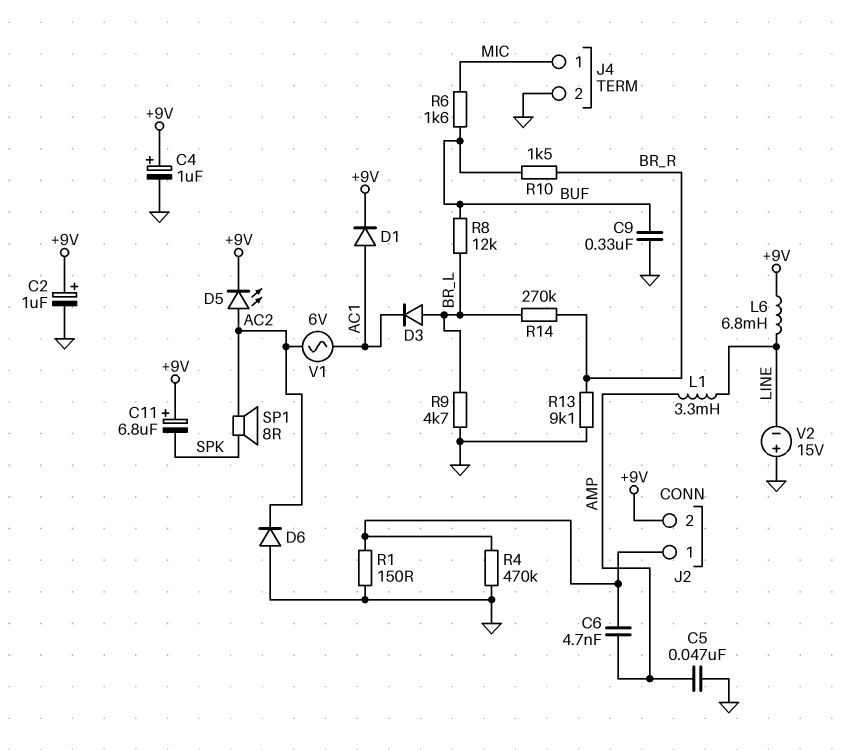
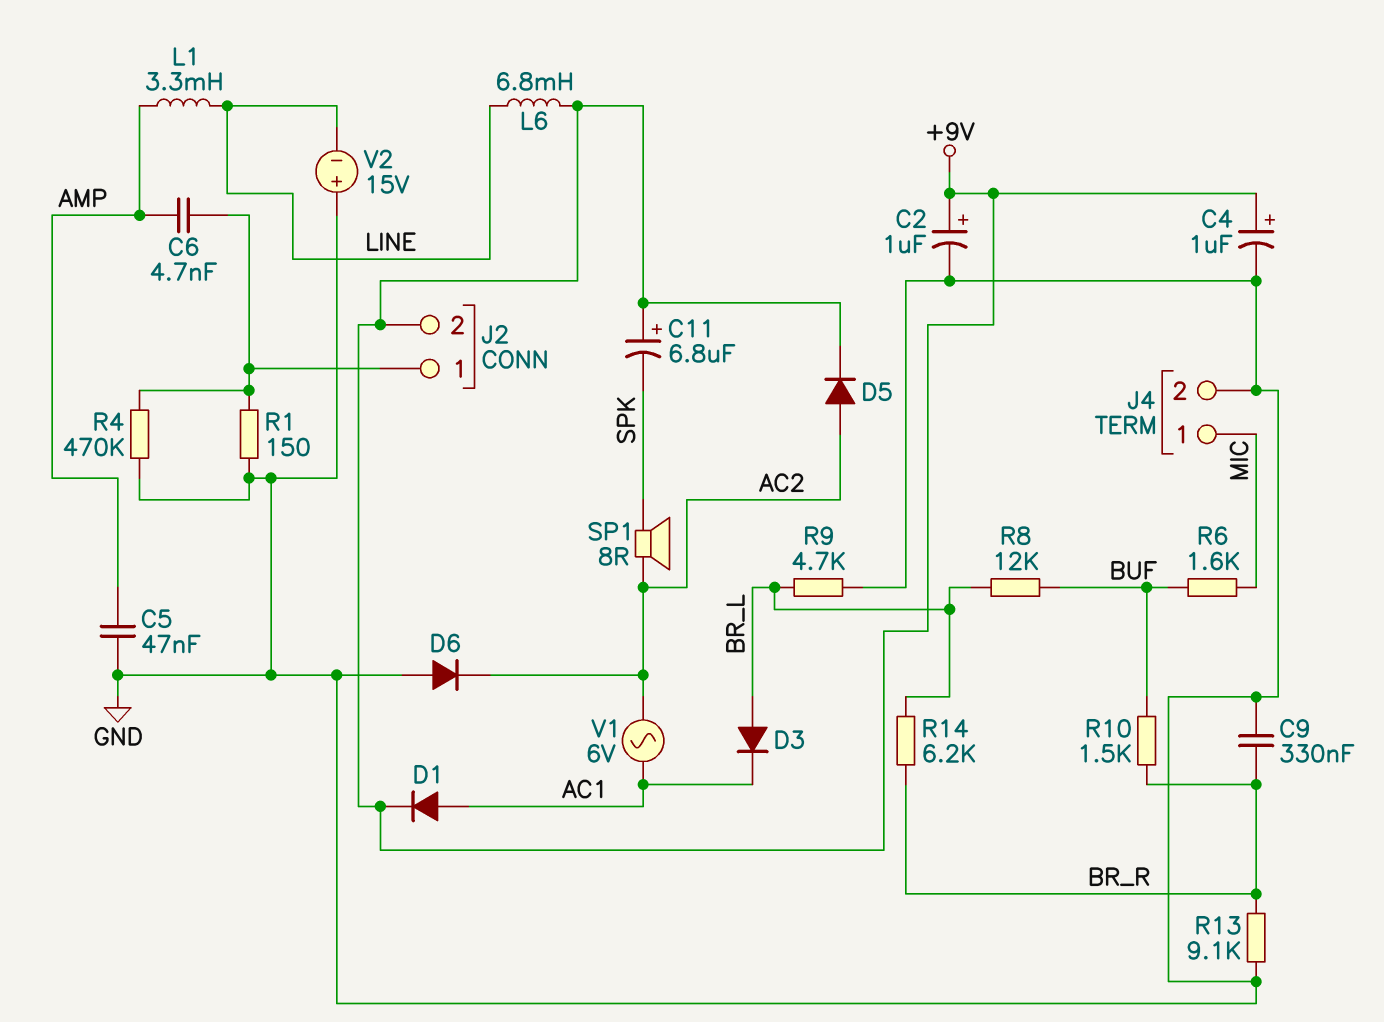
C9: 330nF (BUF, GND) -> 330nF (BR_R, GND)
D5: LED (A AC2, K +9V) -> diode (A AC2, K +9V)
R14: 270k (BR_L, BR_R) -> 6.2k (BR_L, BR_R)

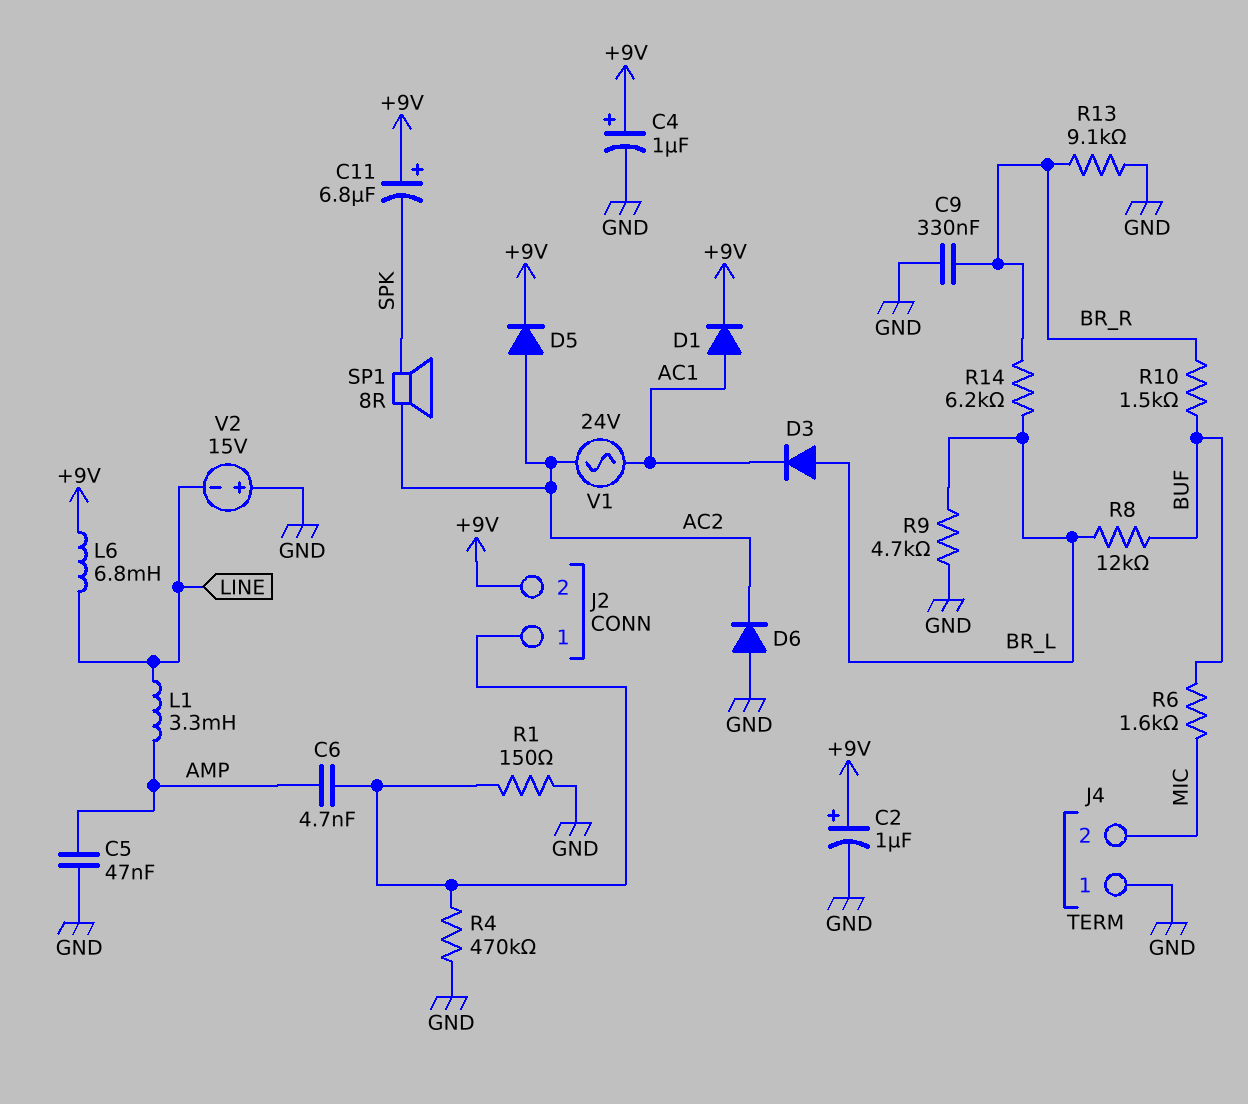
J4 pin 1: MIC -> GND
J4 pin 2: GND -> MIC
V1: AC 6V (AC1, AC2) -> AC 24V (AC1, AC2)

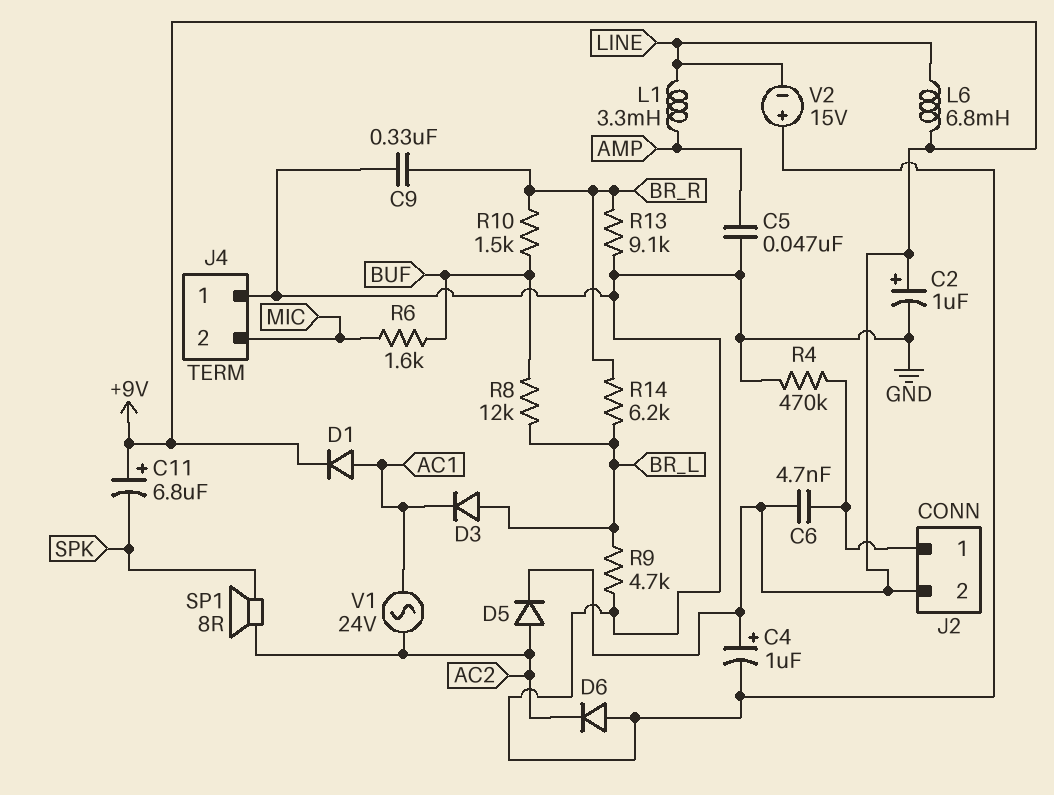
C6: 4.7nF (AMP, J2/1) -> 4.7nF (+9V, J2/1)
R1: 150 (GND, J2/1) -> none

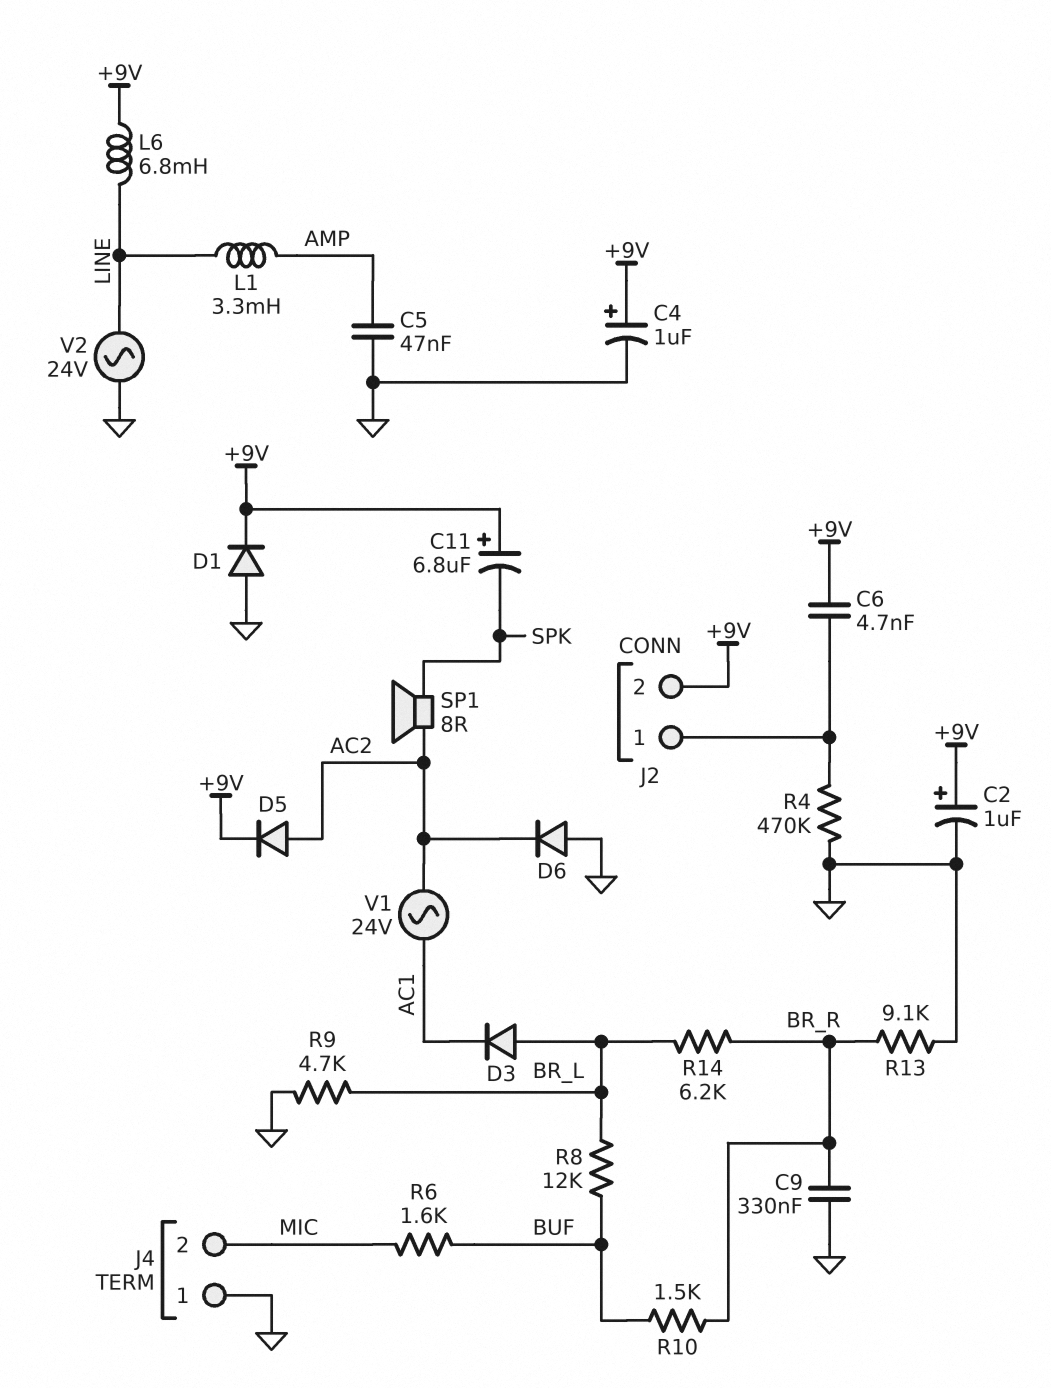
D1: diode (A AC1, K +9V) -> diode (A GND, K +9V)
V2: 15V (plus GND, minus LINE) -> AC 24V (GND, LINE)

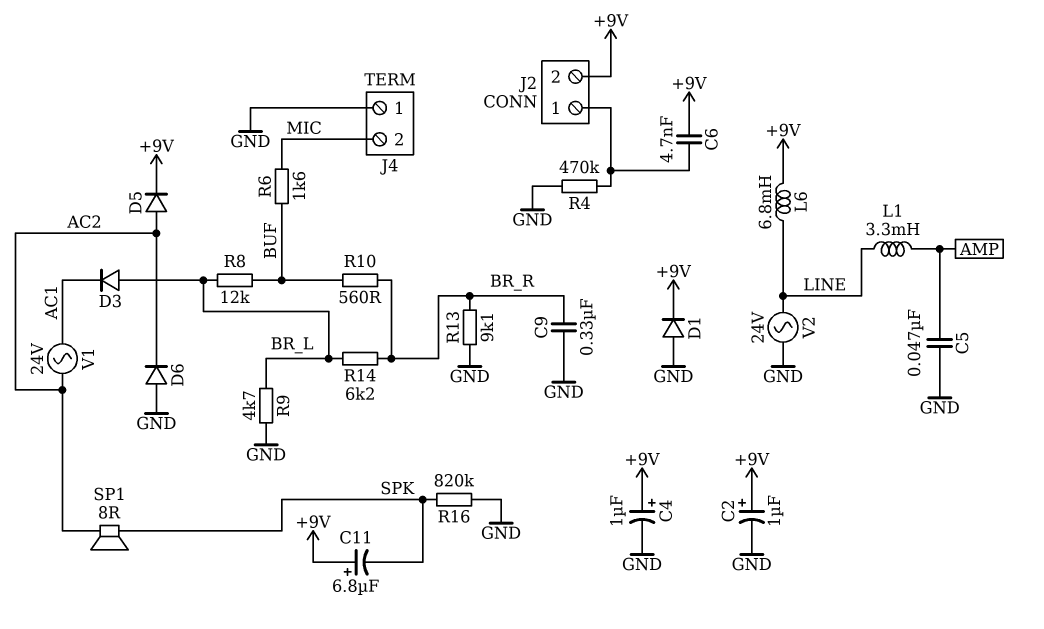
R10: 1.5k (BR_R, BUF) -> 560 (BR_R, BUF)
R16: none -> 820k (GND, SPK)

